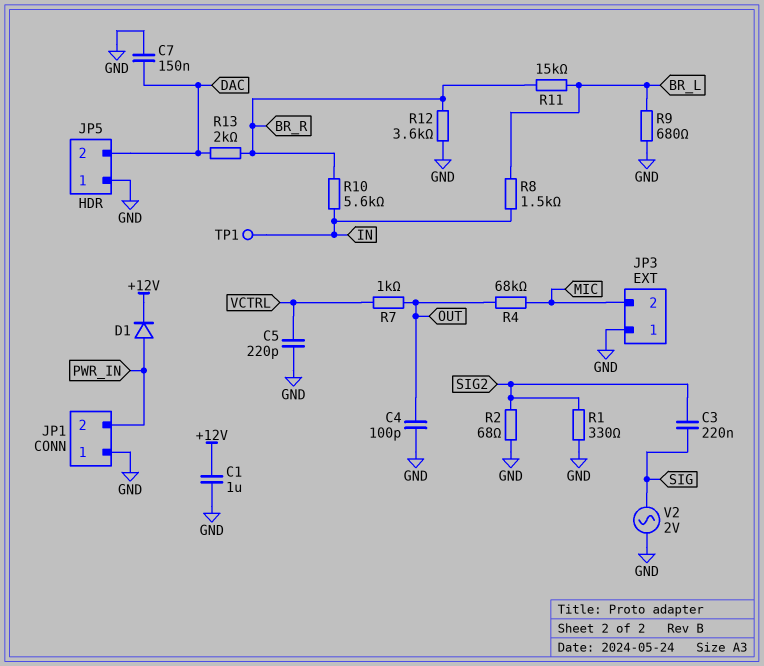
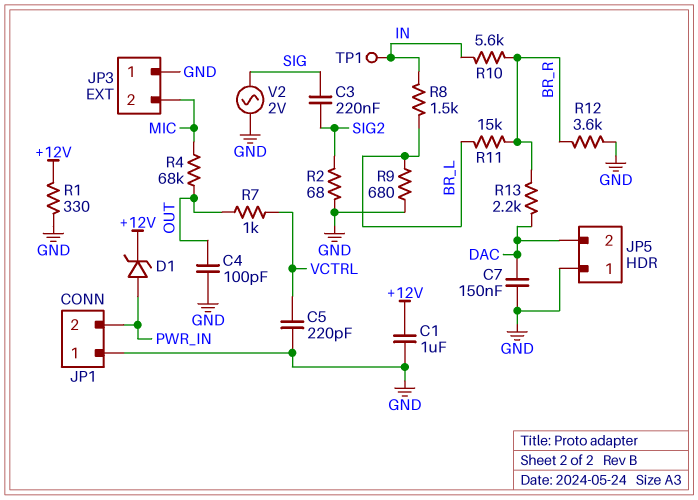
D1: diode (A PWR_IN, K +12V) -> zener (A PWR_IN, K +12V)
R1: 330 (GND, SIG2) -> 330 (+12V, GND)
R13: 2k (BR_R, DAC) -> 2.2k (BR_R, DAC)

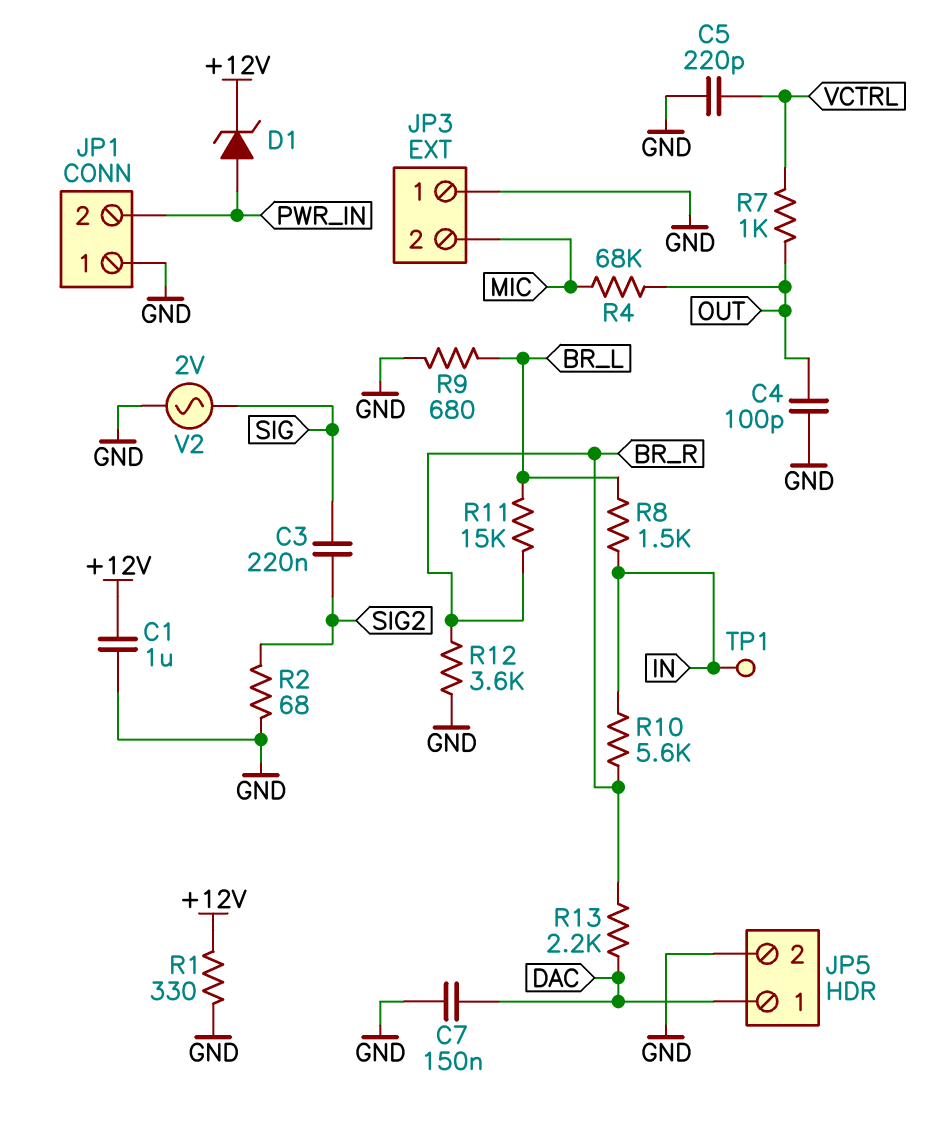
JP5 pin 1: GND -> DAC
JP5 pin 2: DAC -> GND

